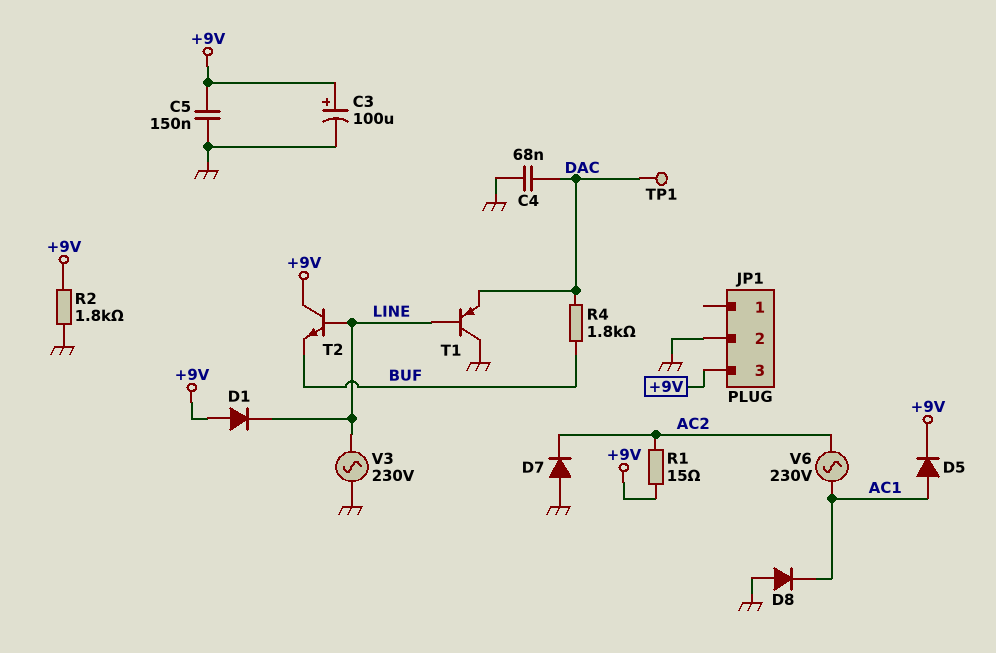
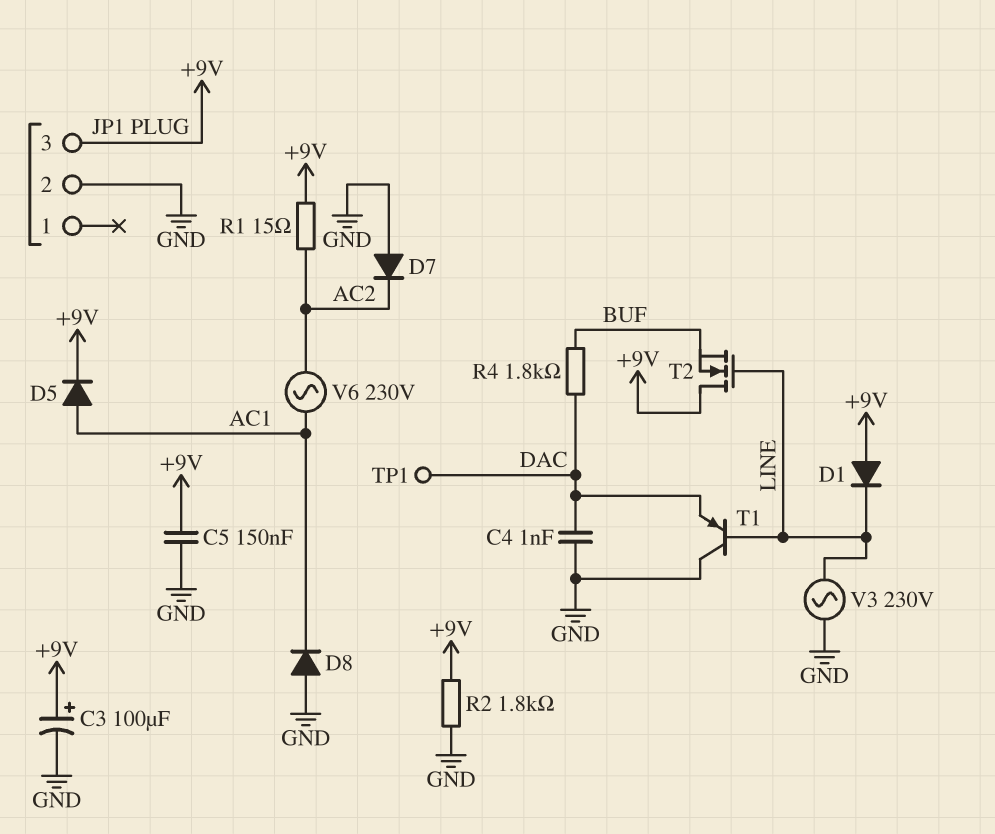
C4: 68nF (DAC, GND) -> 1nF (DAC, GND)
T2: NPN (B LINE, C +9V, E BUF) -> NMOS (G LINE, D +9V, S BUF)

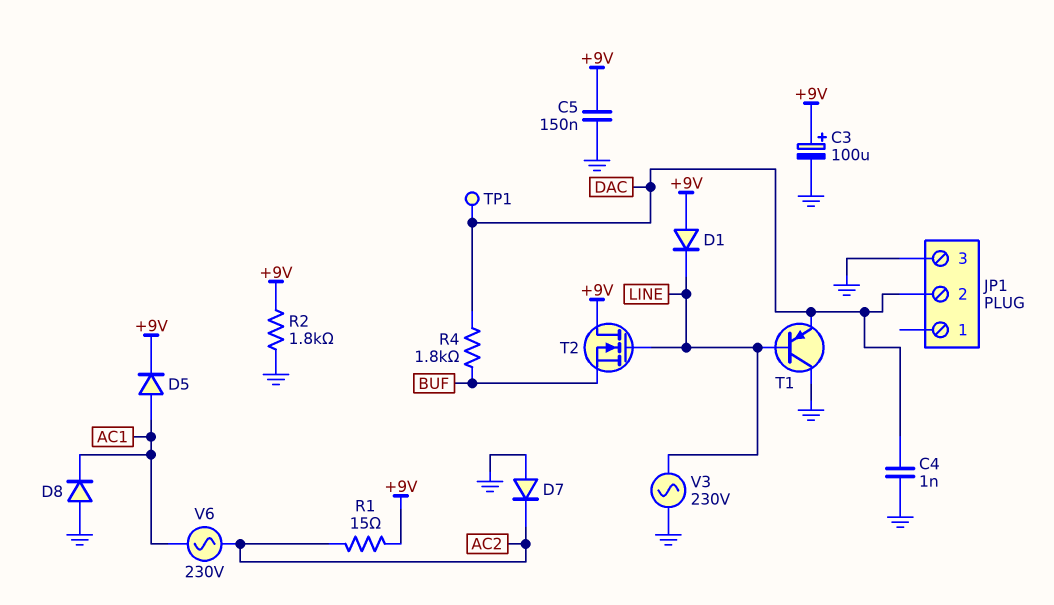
JP1 pin 2: GND -> DAC
JP1 pin 3: +9V -> GND

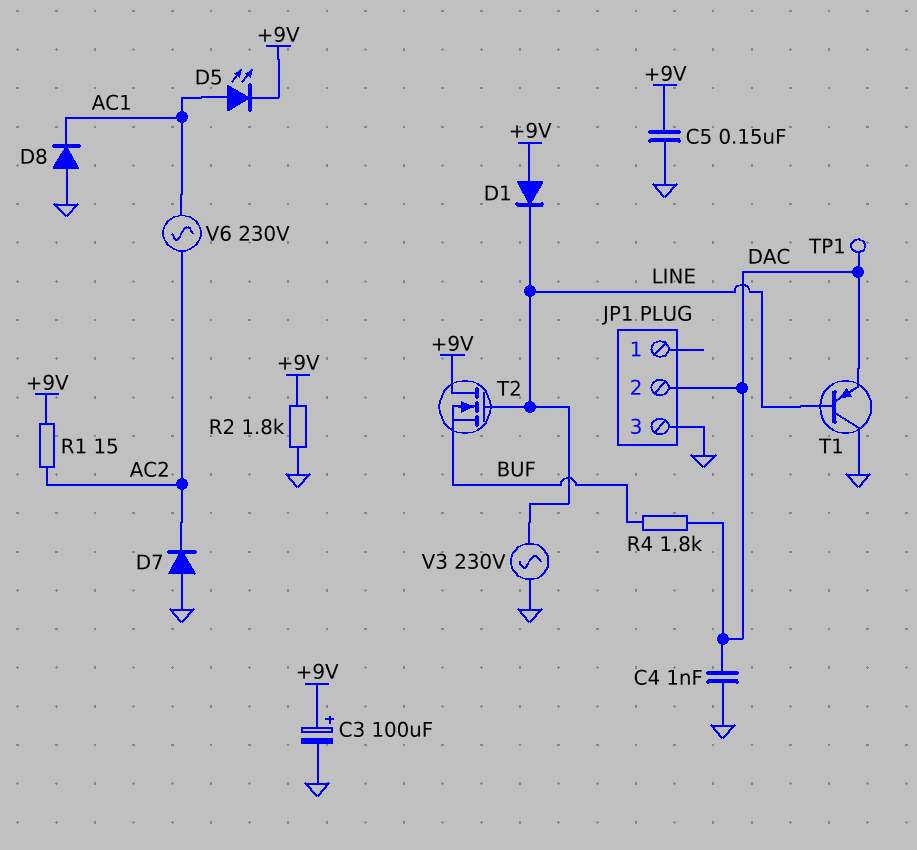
D5: diode (A AC1, K +9V) -> LED (A AC1, K +9V)

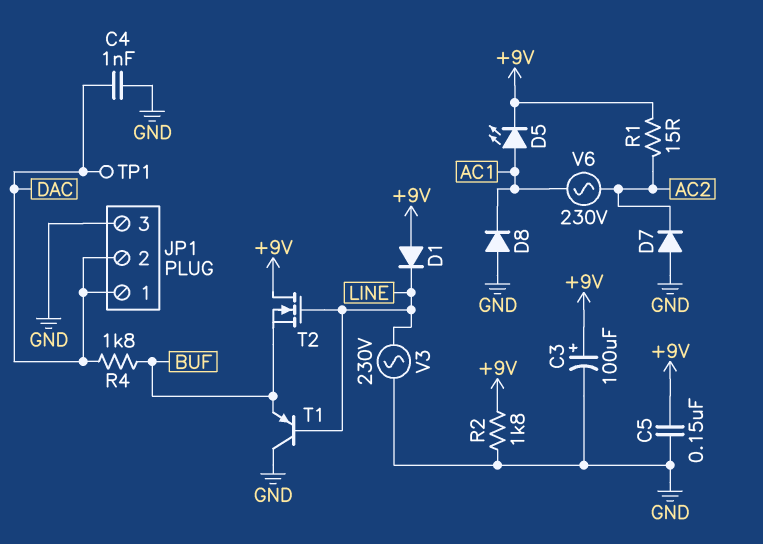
JP1 pin 1: none -> DAC
T1: PNP (B LINE, C GND, E DAC) -> PNP (B LINE, C GND, E BUF)

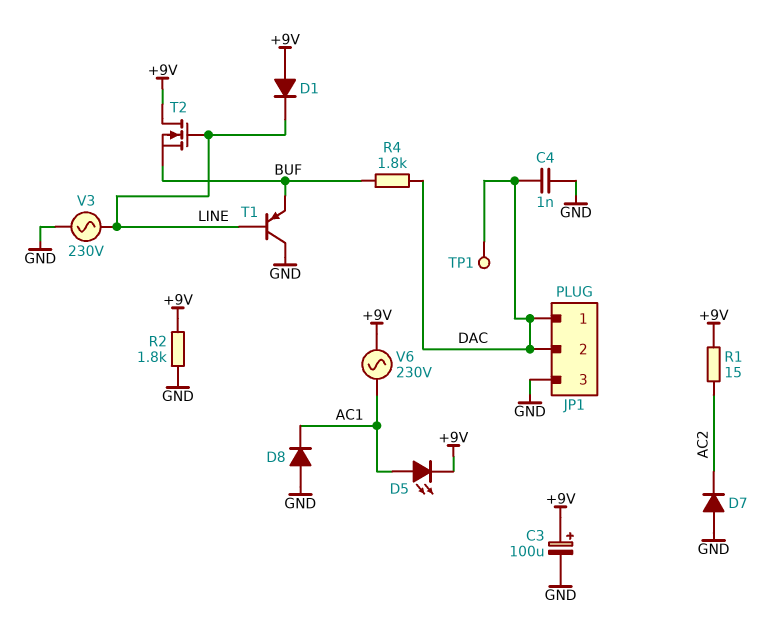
C5: 150nF (+9V, GND) -> none
V6: AC 230V (AC1, AC2) -> AC 230V (+9V, AC1)

